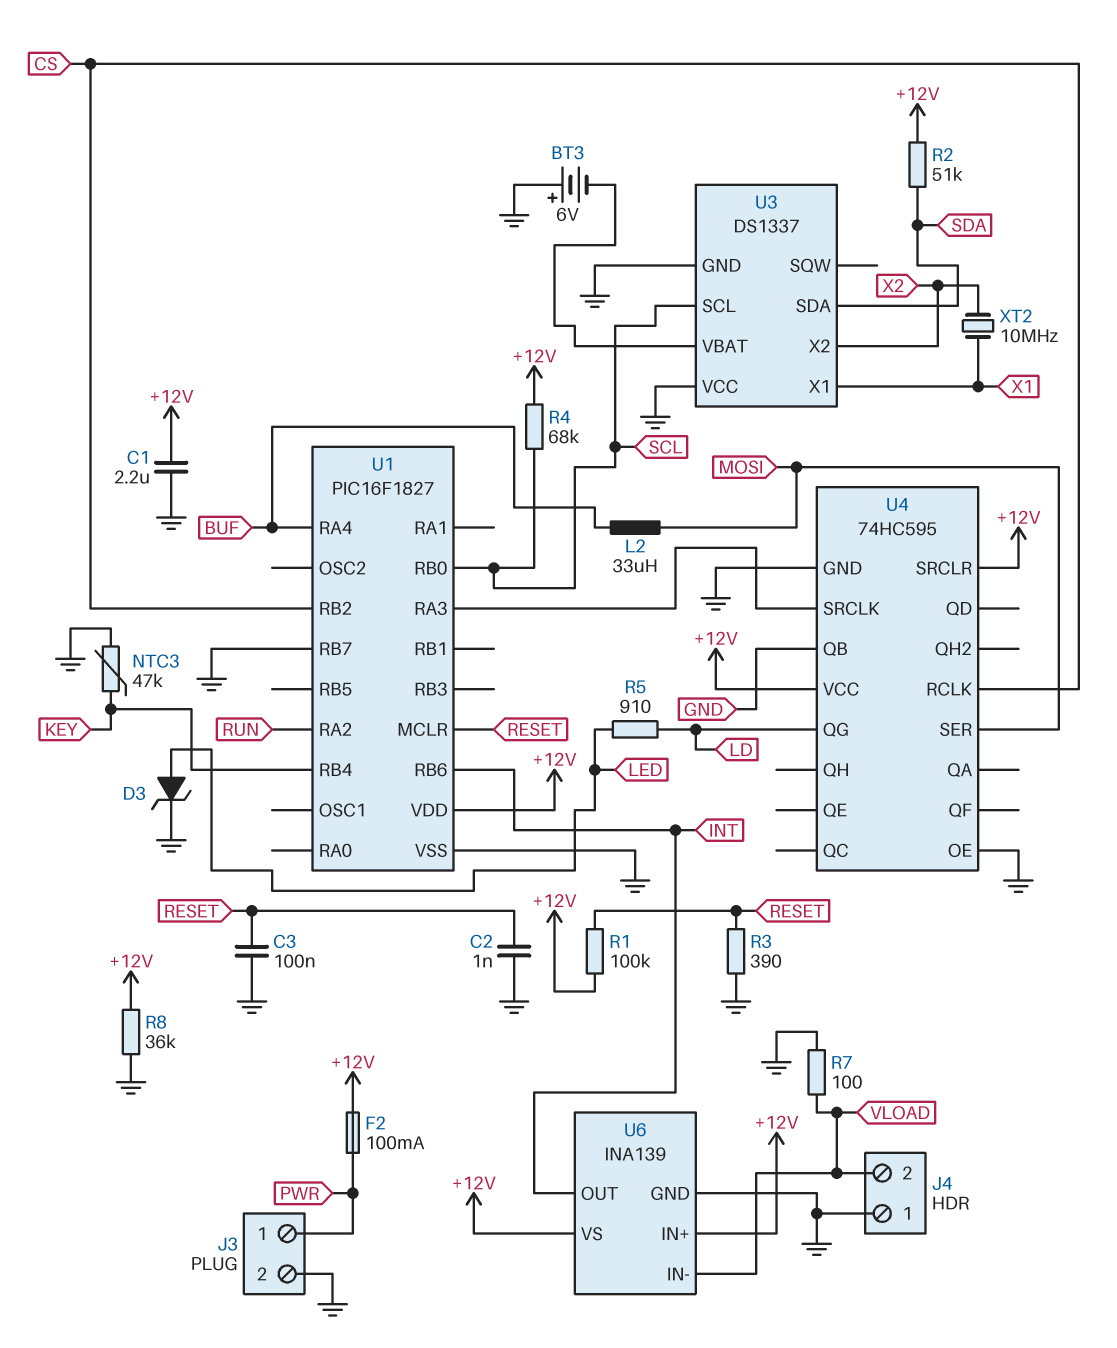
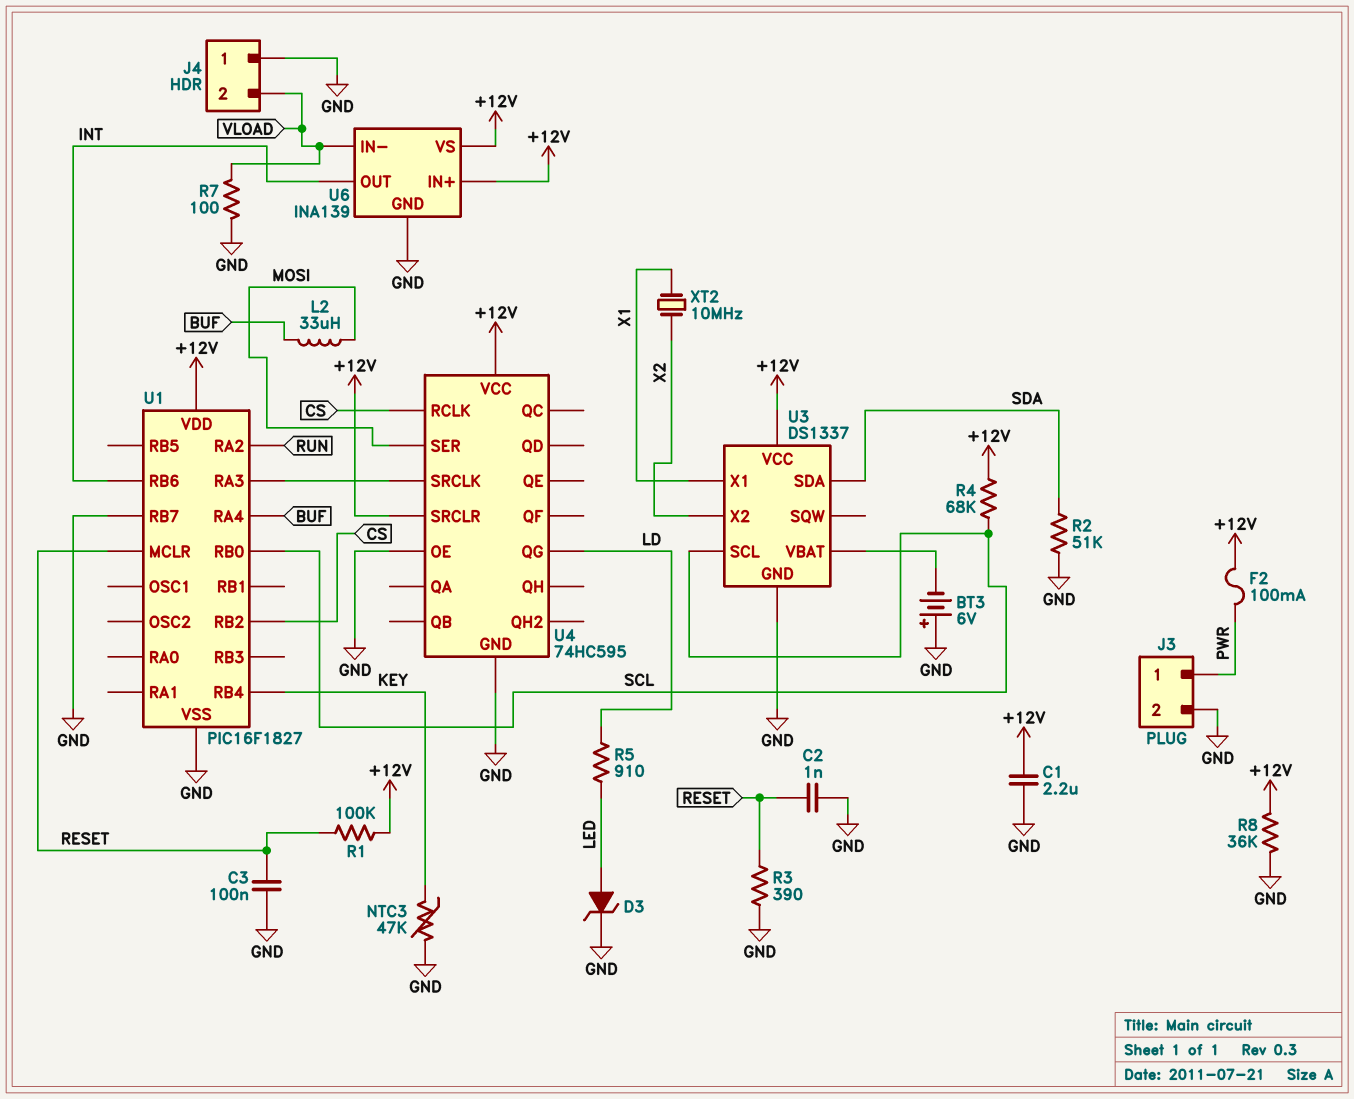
R2: 51k (+12V, SDA) -> 51k (GND, SDA)
U3 pin VCC: GND -> +12V
U4 pin QB: GND -> none

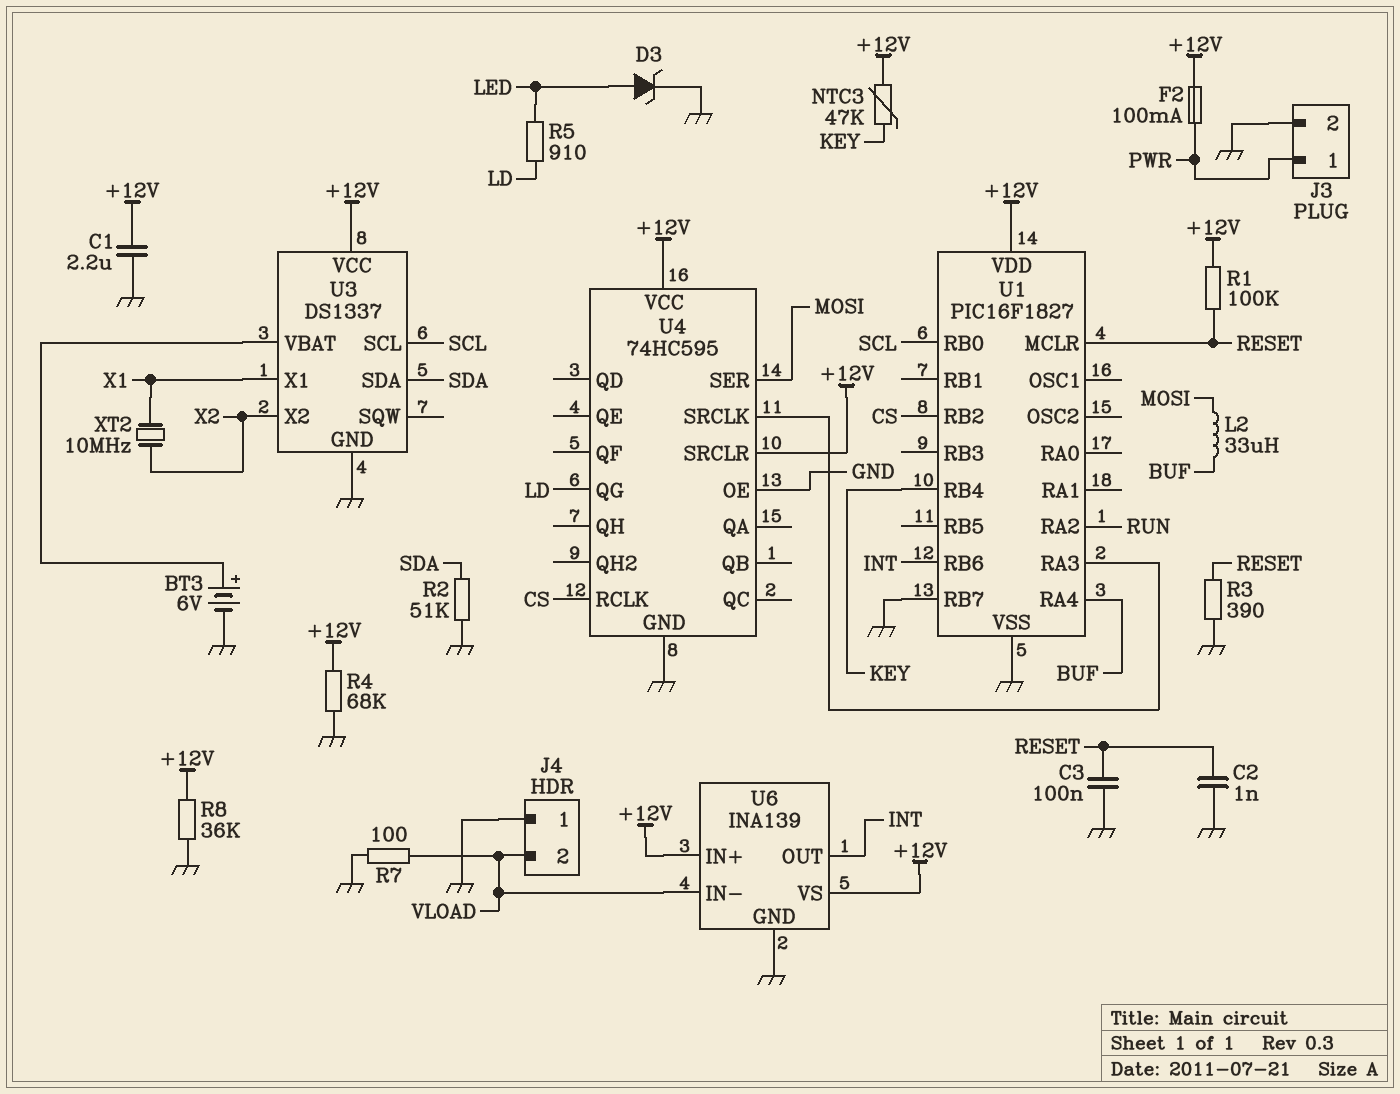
BT3: 6V (plus GND, minus U3/VBAT) -> 6V (plus U3/VBAT, minus GND)
NTC3: 47k (GND, KEY) -> 47k (+12V, KEY)
R4: 68k (+12V, SCL) -> 68k (+12V, GND)

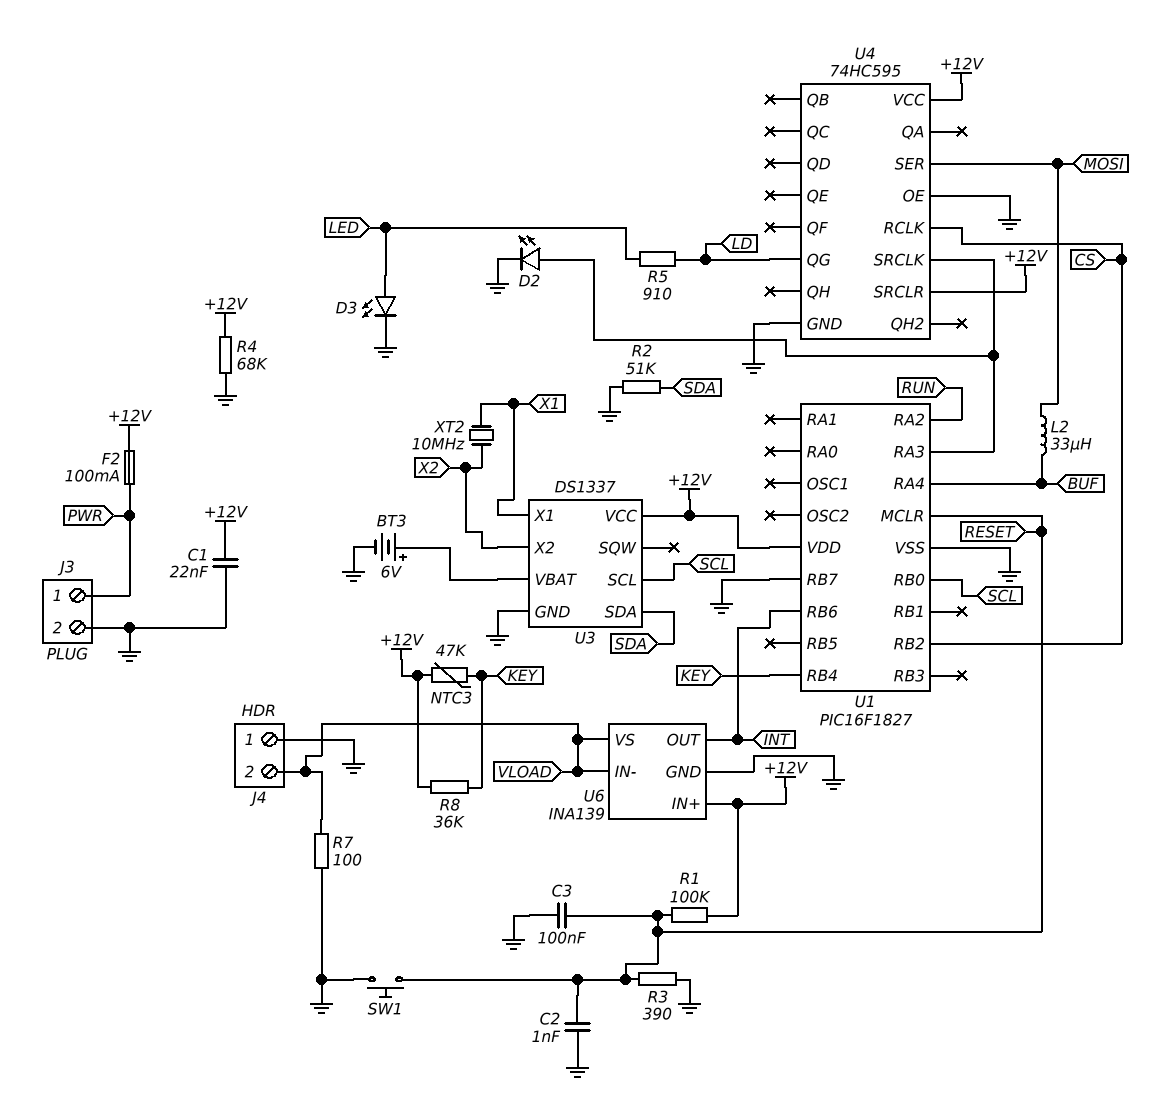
C1: 2.2uF (+12V, GND) -> 22nF (+12V, GND)
D2: none -> LED (A U1/RA3, K GND)
D3: zener (A LED, K GND) -> LED (A LED, K GND)
R8: 36k (+12V, GND) -> 36k (+12V, KEY)
SW1: none -> button (GND, RESET)
U6 pin VS: +12V -> VLOAD

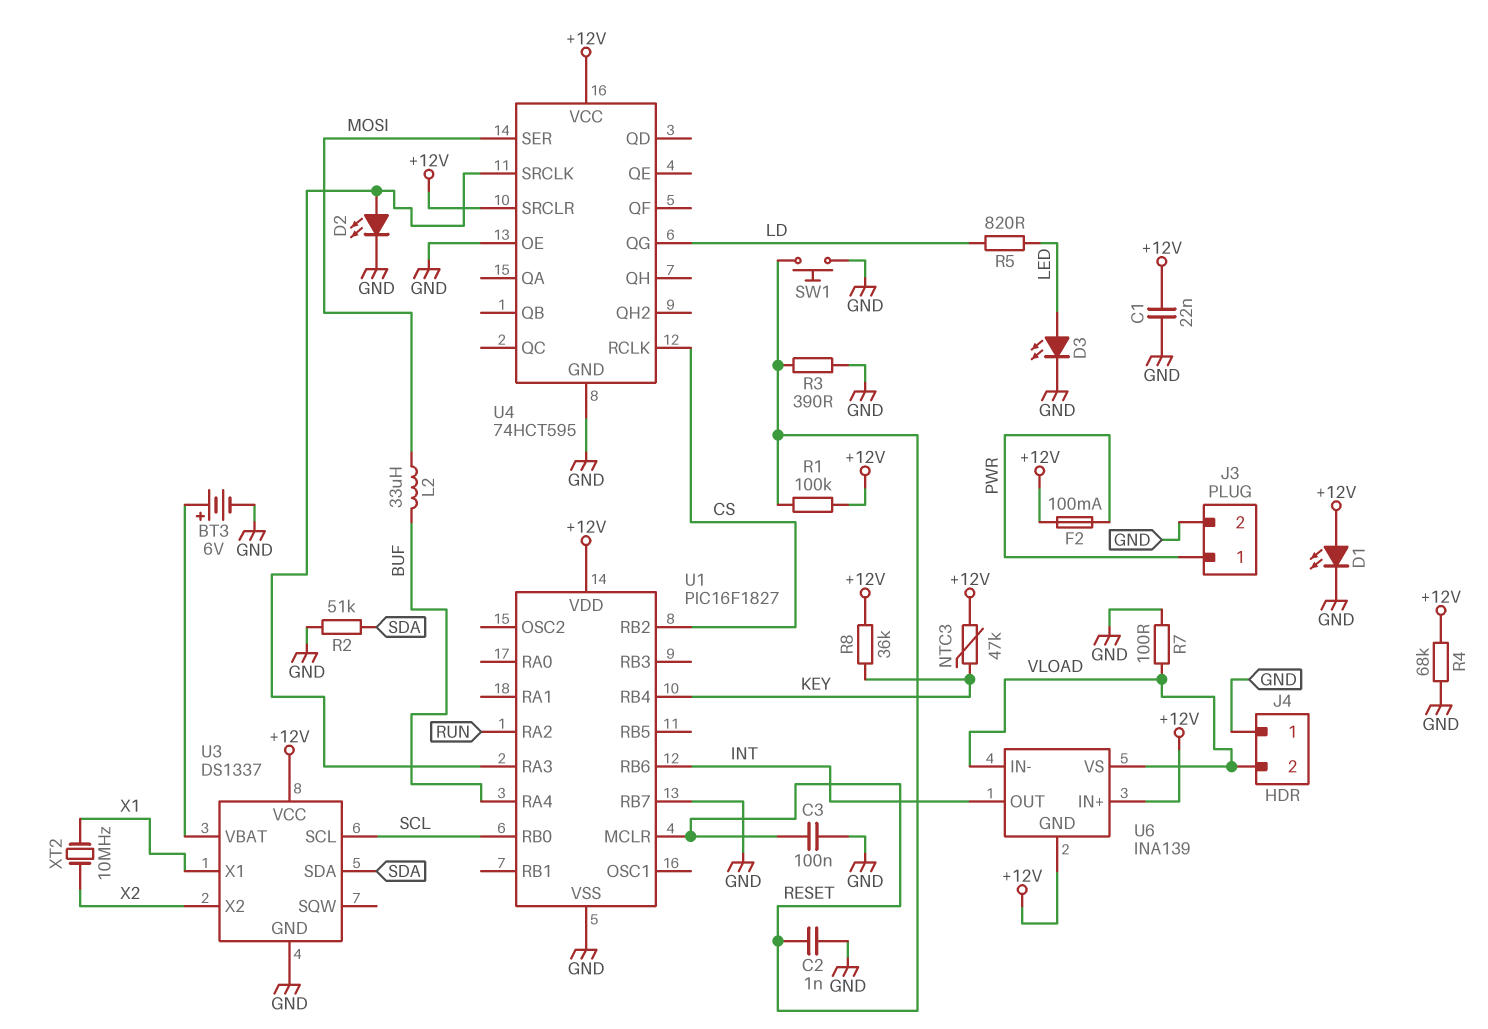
D1: none -> LED (A +12V, K GND)
R5: 910 (LD, LED) -> 820 (LD, LED)
U4: 74HC595 -> 74HCT595
U6 pin GND: GND -> +12V

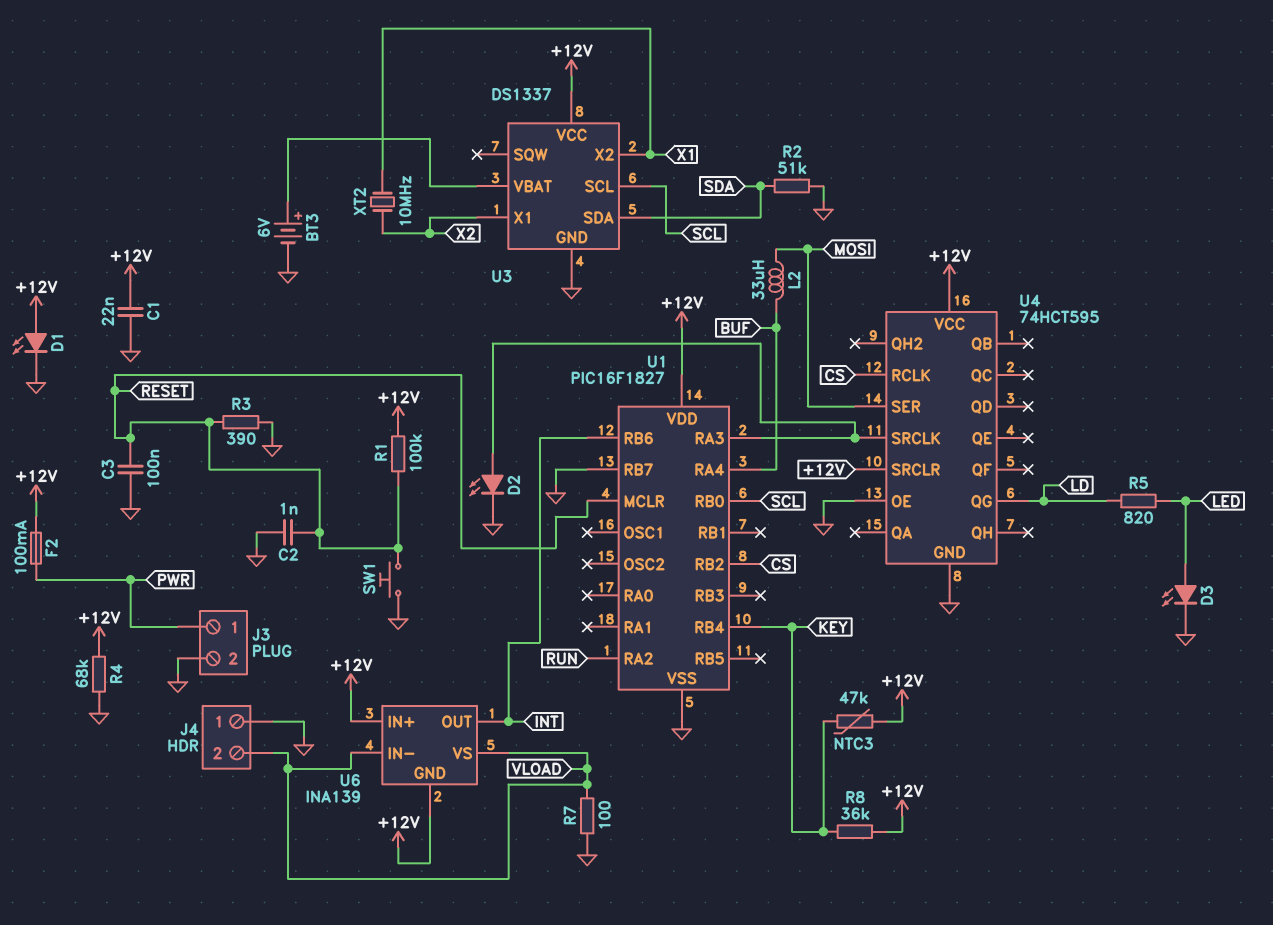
U3 pin X1: X1 -> X2
U3 pin X2: X2 -> X1

